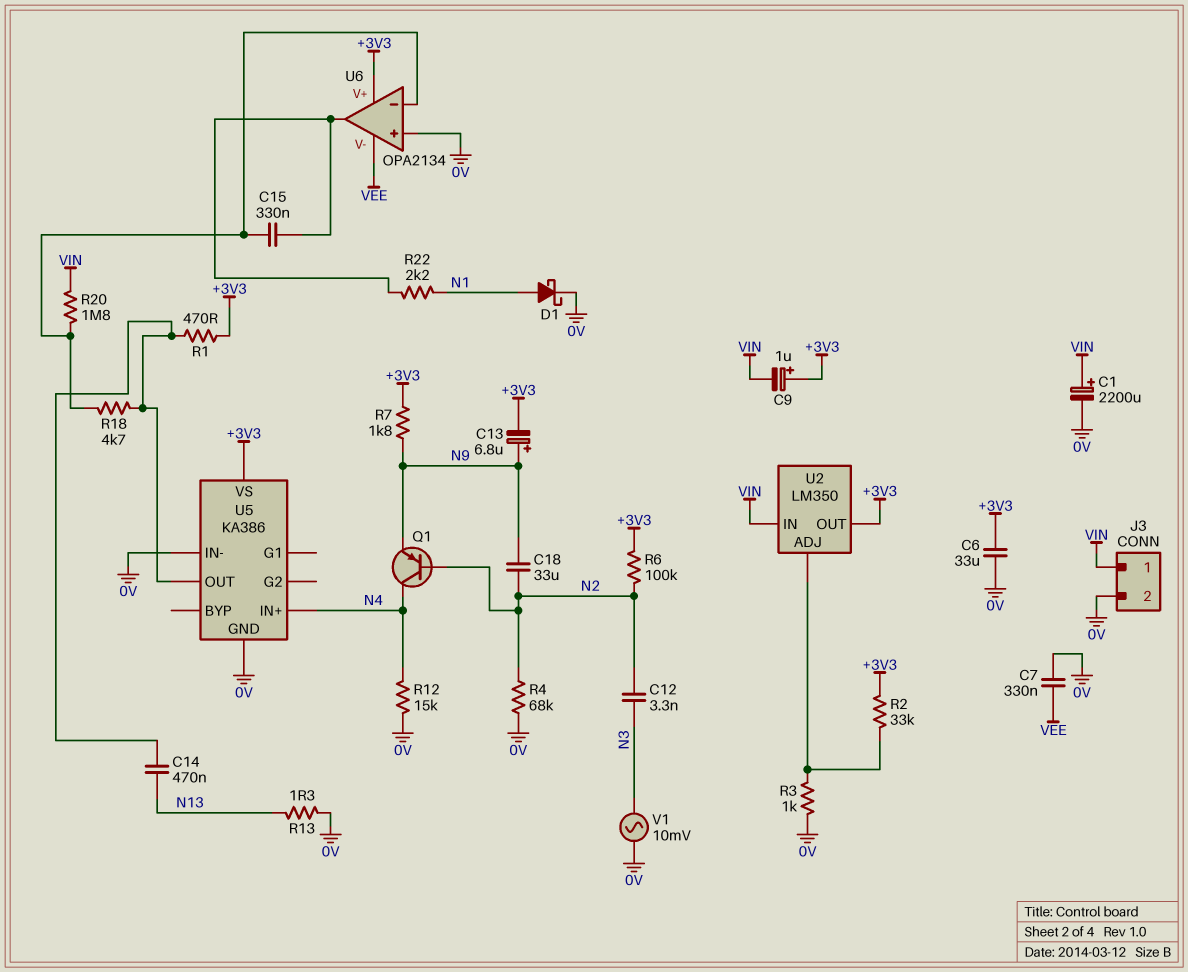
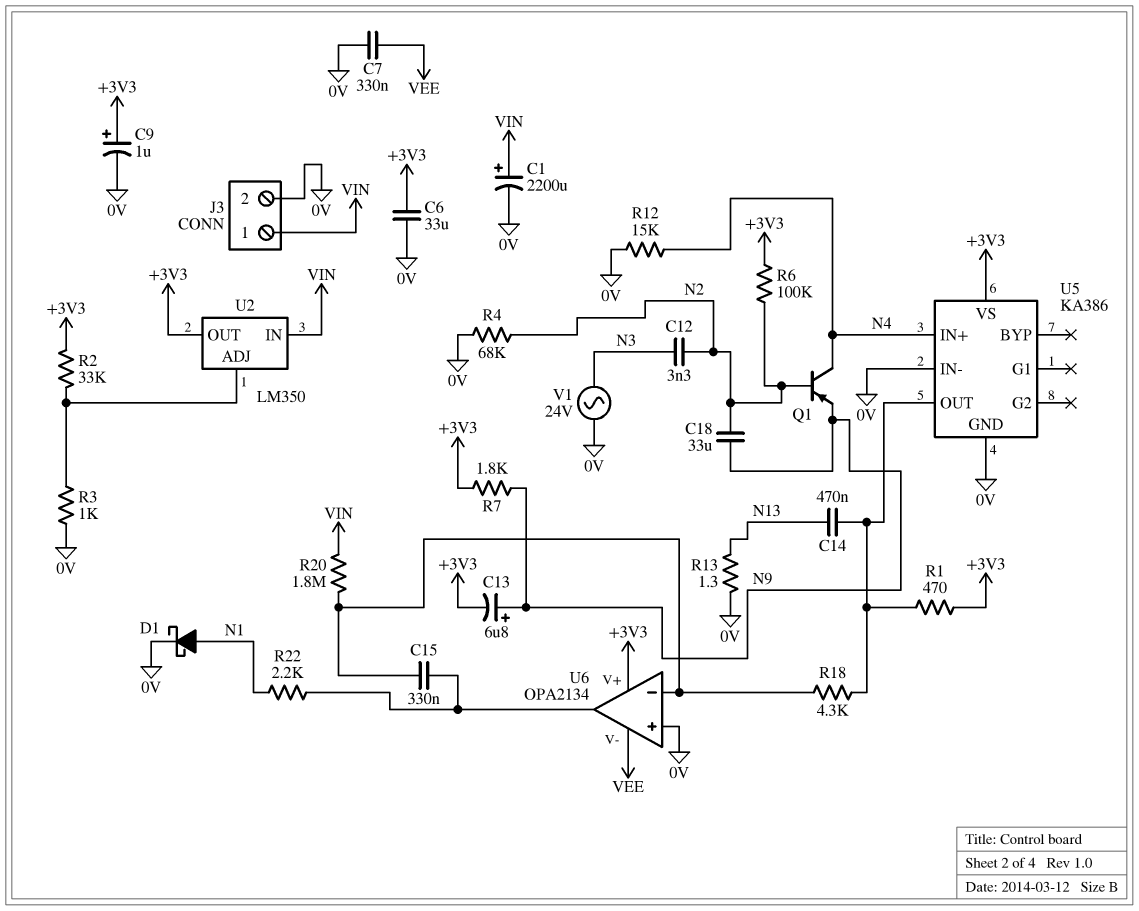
C9: 1uF (plus +3V3, minus VIN) -> 1uF (plus +3V3, minus 0V)
R18: 4.7k (U5/OUT, U6/in-) -> 4.3k (U5/OUT, U6/in-)
V1: AC 10mV (0V, N3) -> AC 24V (0V, N3)

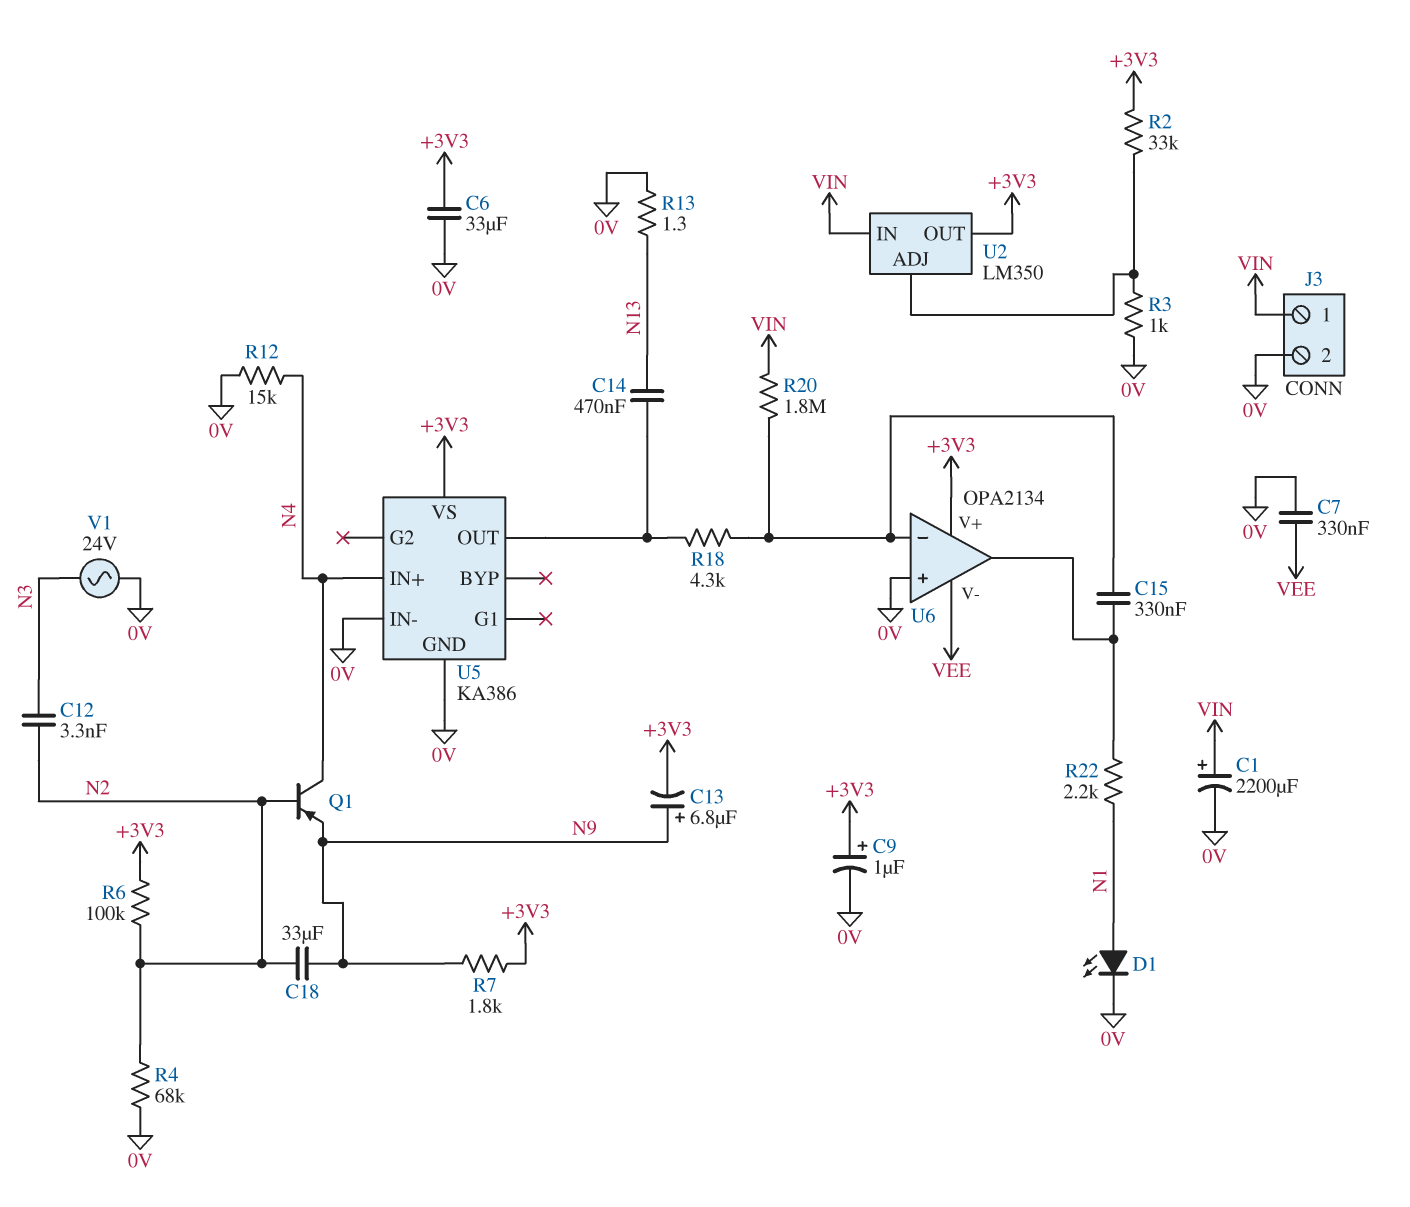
D1: schottky (A N1, K 0V) -> LED (A N1, K 0V)
R1: 470 (+3V3, U5/OUT) -> none

